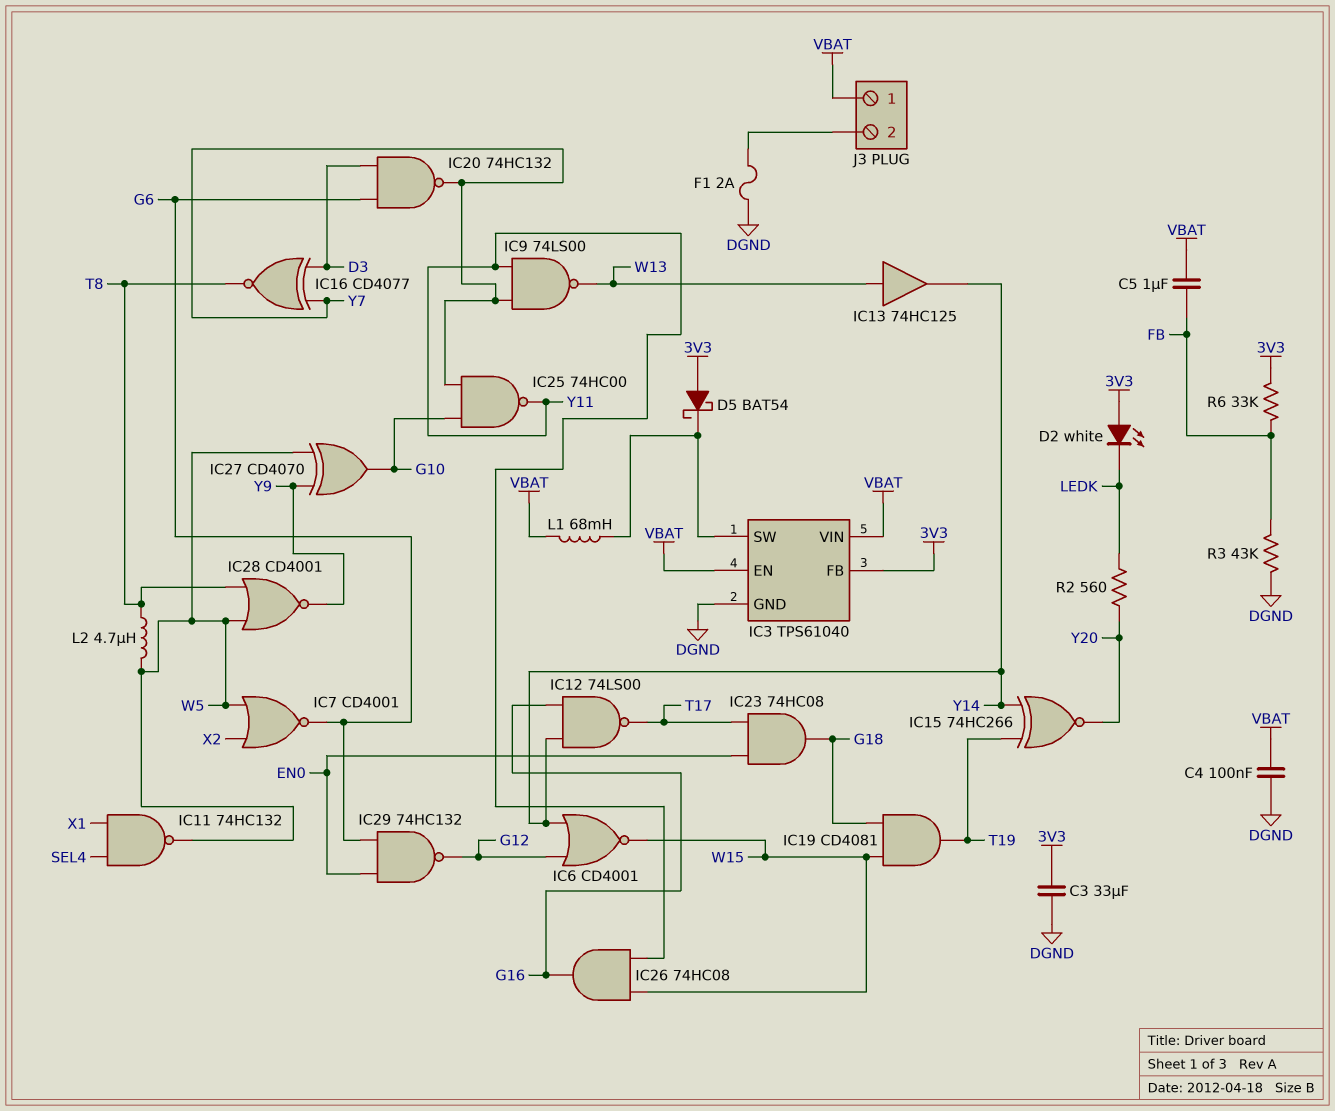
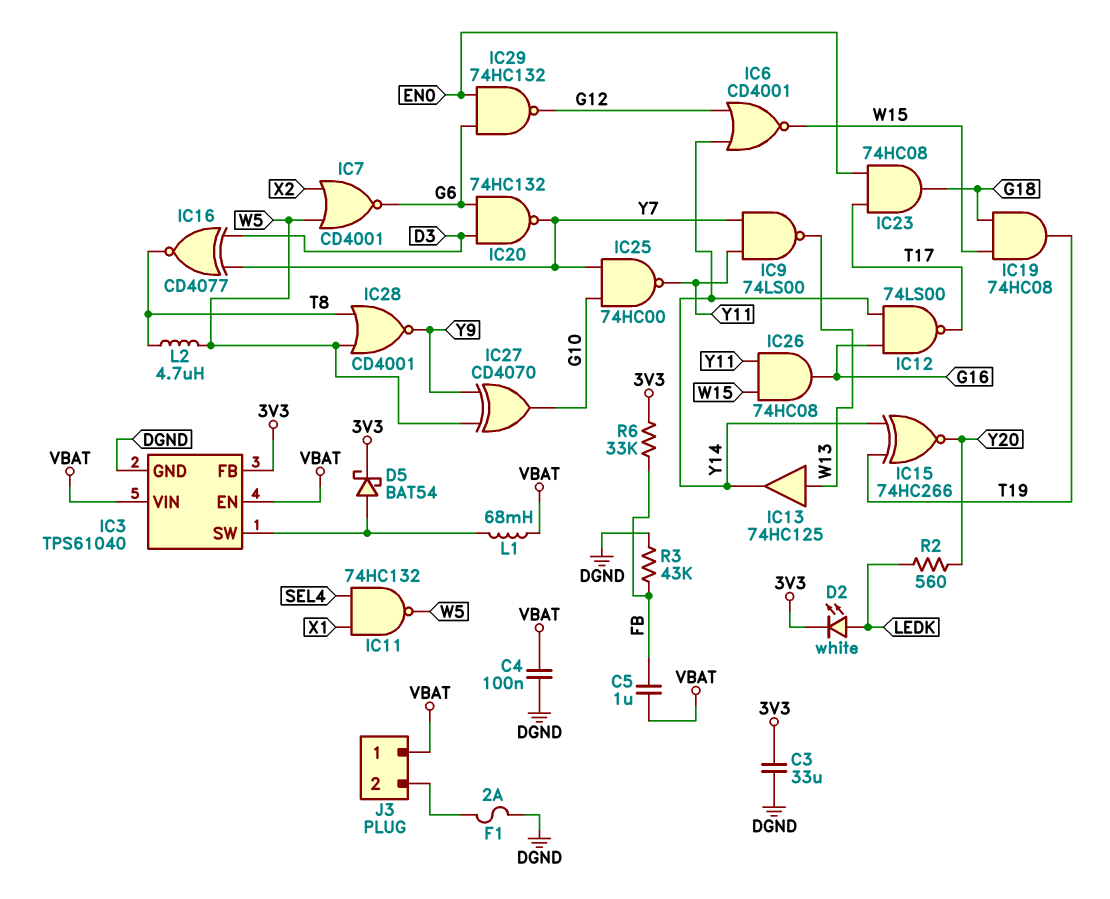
D2: LED white (A 3V3, K LEDK) -> LED white (A LEDK, K 3V3)
D5: schottky BAT54 (A 3V3, K IC3/SW) -> schottky BAT54 (A IC3/SW, K 3V3)
IC19: AND CD4081 (in G18, in W15, out T19) -> AND 74HC08 (in G18, in W15, out T19)

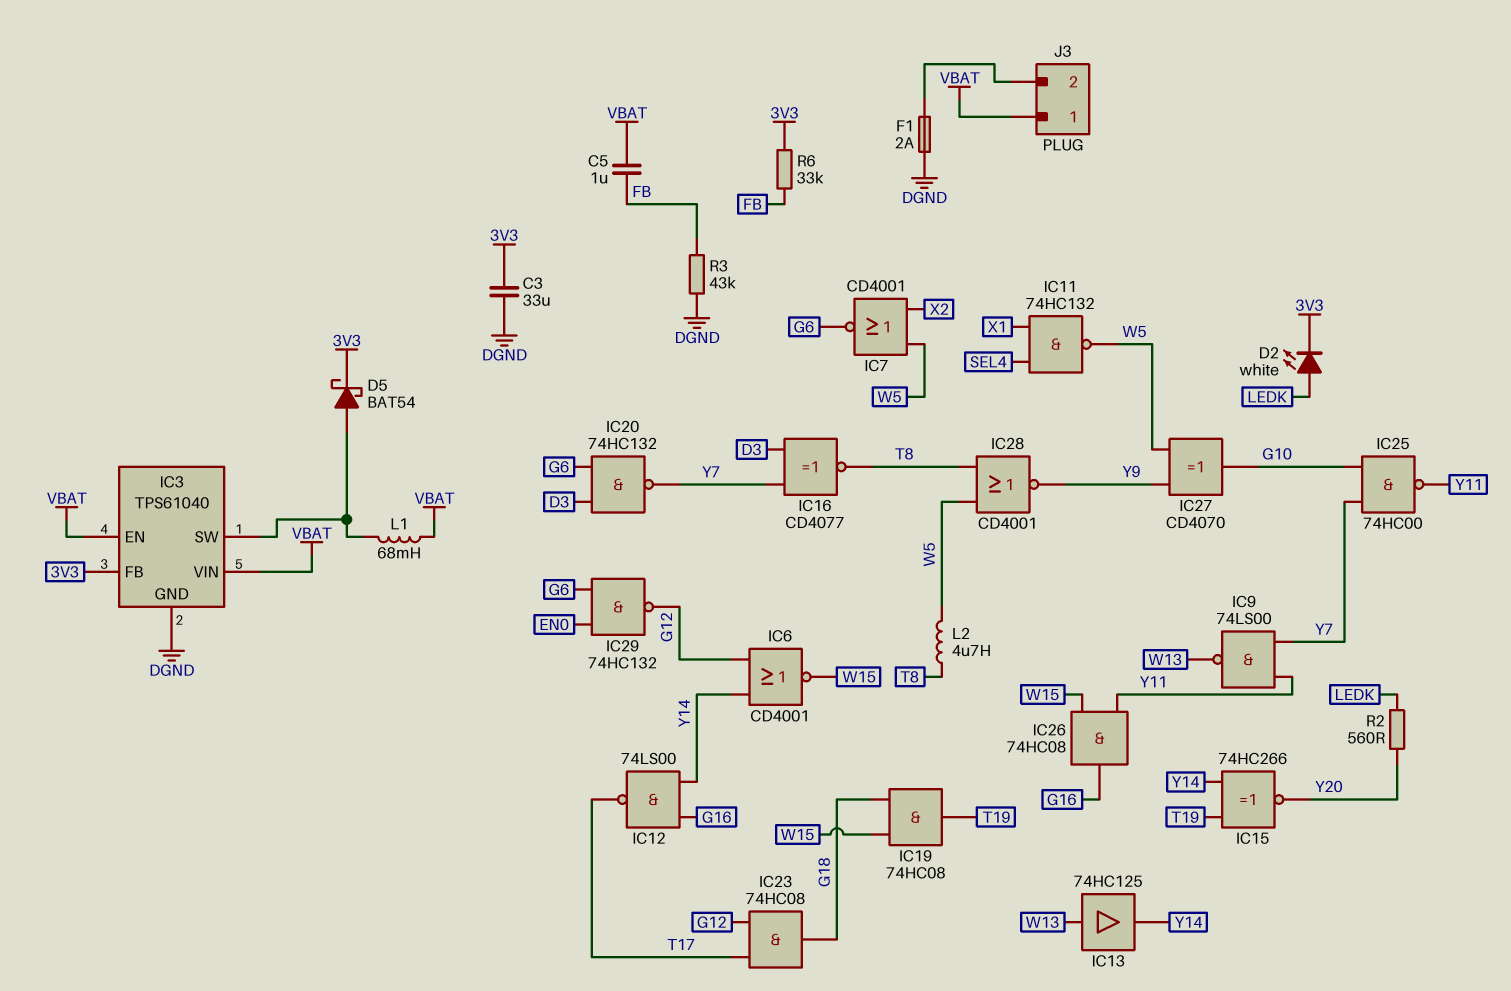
C4: 100nF (DGND, VBAT) -> none
IC23: AND 74HC08 (in EN0, in T17, out G18) -> AND 74HC08 (in G12, in T17, out G18)

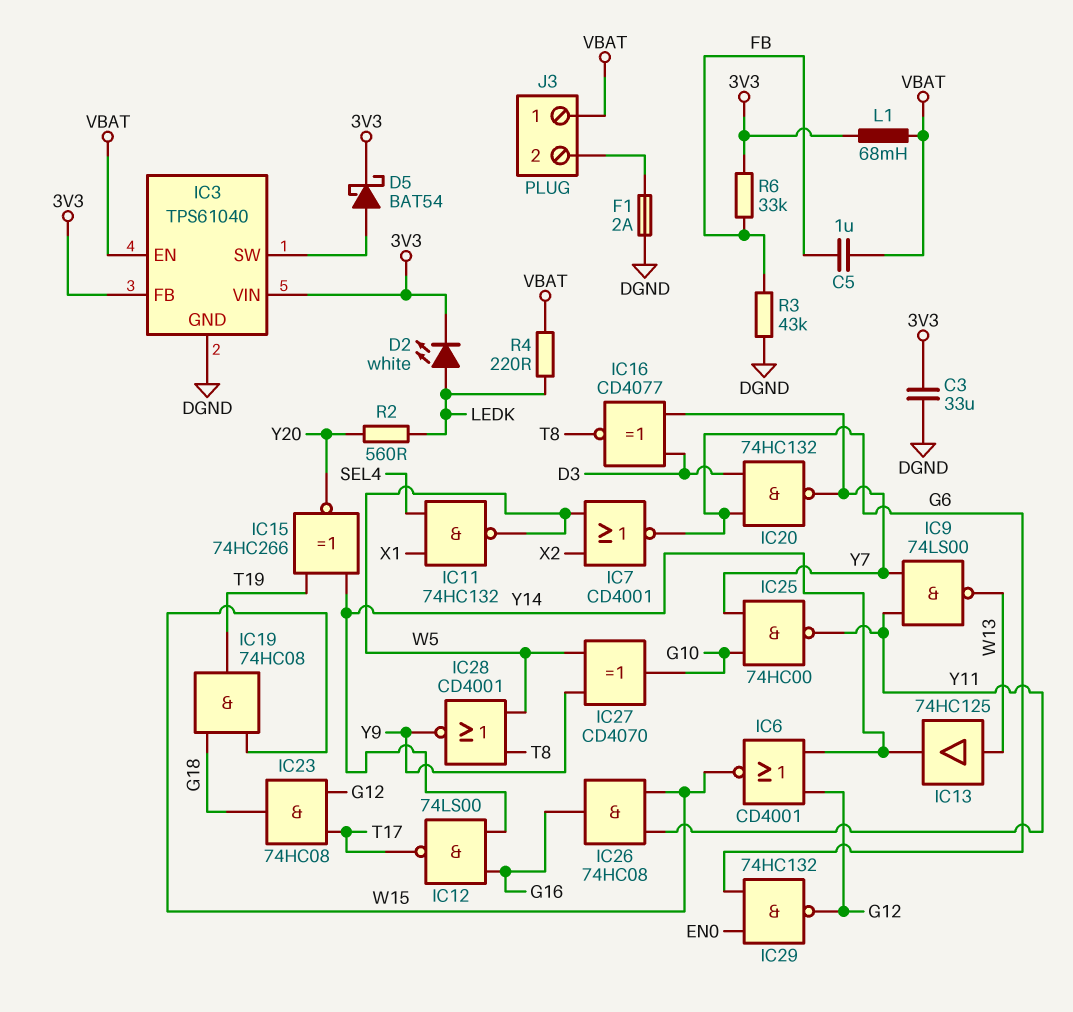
IC3 pin VIN: VBAT -> 3V3
L1: 68mH (IC3/SW, VBAT) -> 68mH (3V3, VBAT)
L2: 4.7uH (T8, W5) -> none
R4: none -> 220 (LEDK, VBAT)

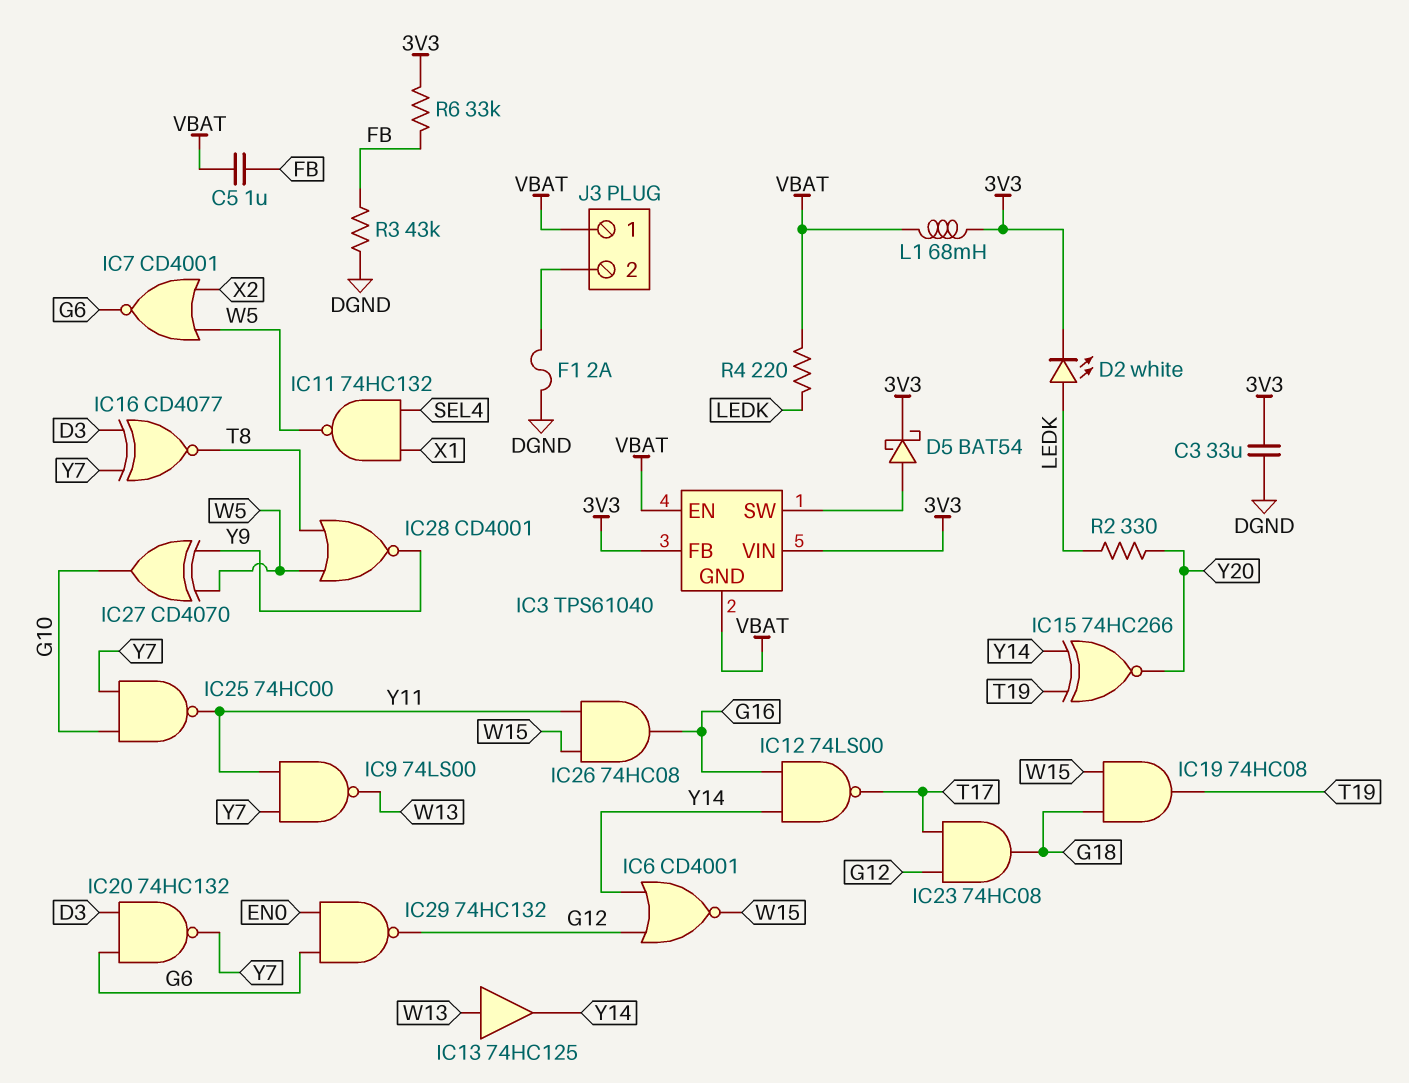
IC3 pin GND: DGND -> VBAT
R2: 560 (LEDK, Y20) -> 330 (LEDK, Y20)

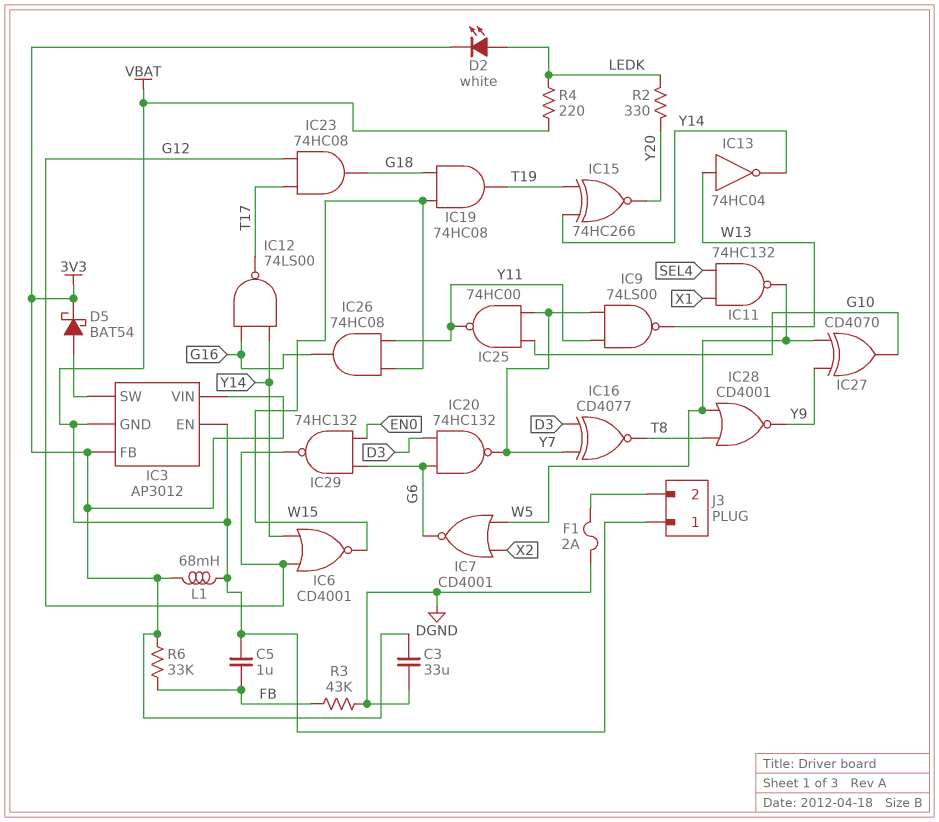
IC3: TPS61040 -> AP3012
IC13: buffer 74HC125 (in W13, out Y14) -> NOT 74HC04 (in W13, out Y14)

